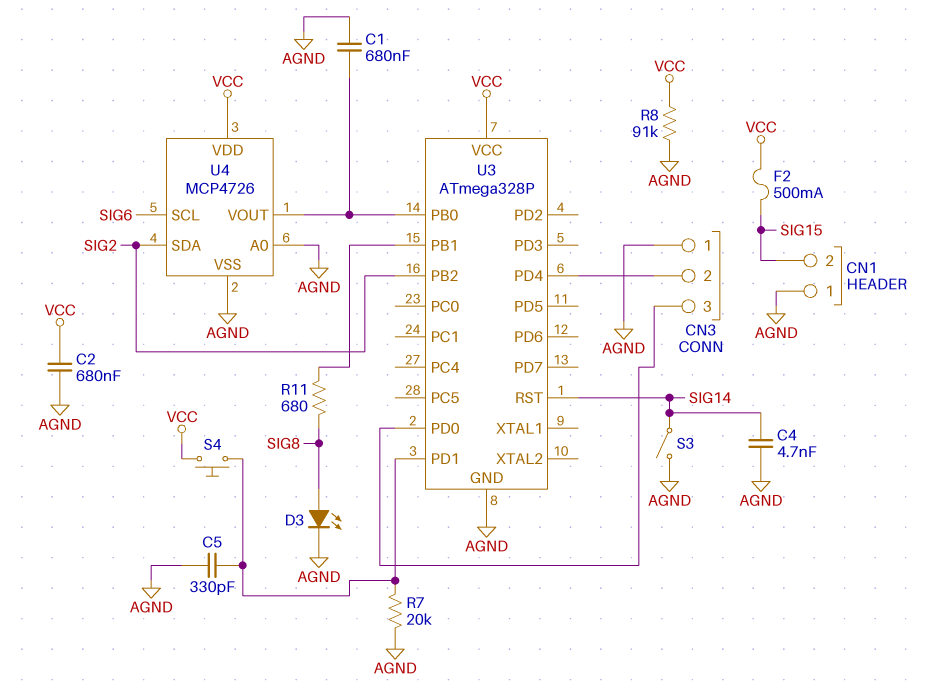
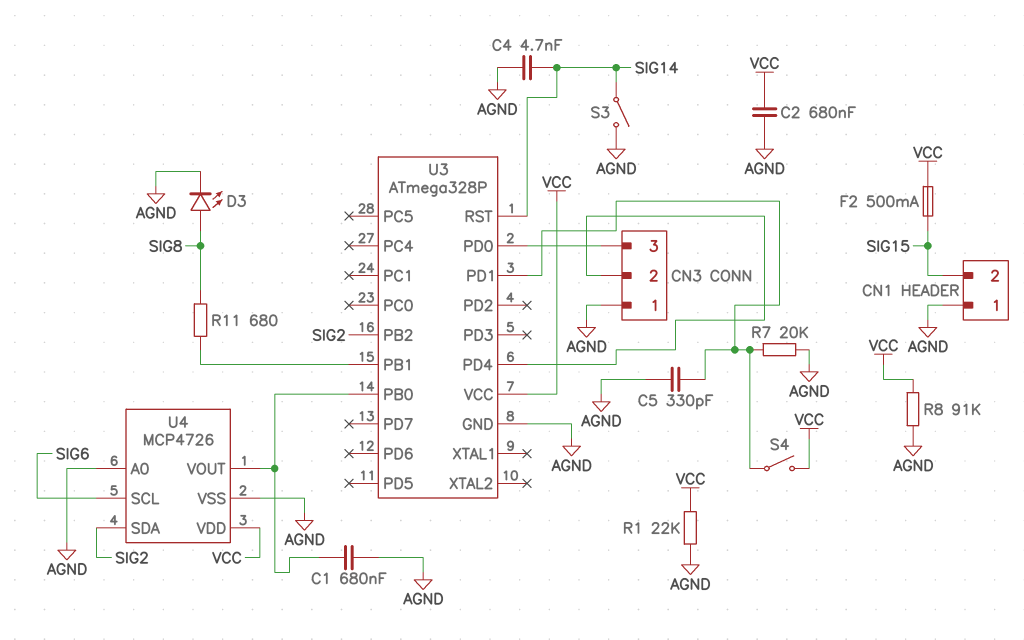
R1: none -> 22k (AGND, VCC)
S4: button (U3/PD1, VCC) -> switch (U3/PD1, VCC)

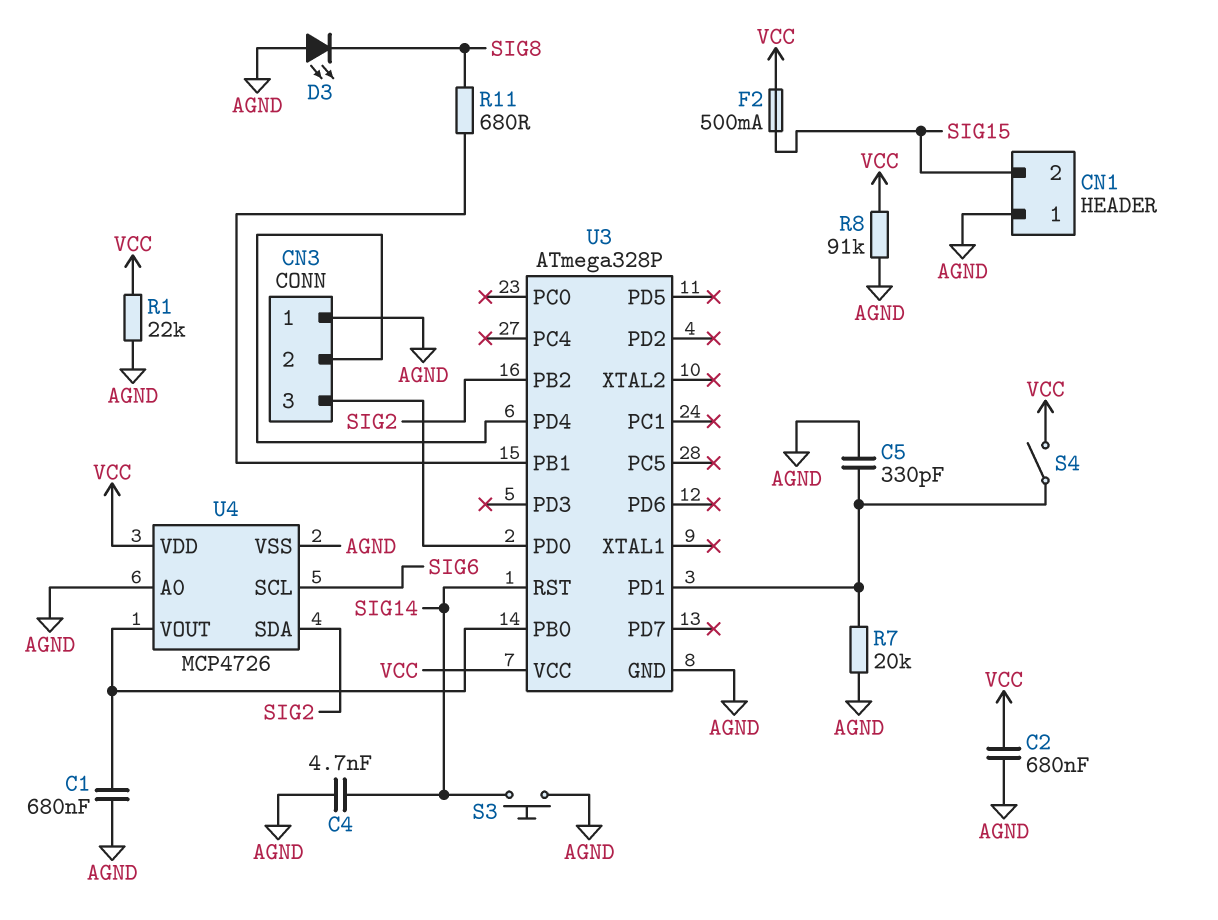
D3: LED (A SIG8, K AGND) -> LED (A AGND, K SIG8)
S3: switch (AGND, SIG14) -> button (AGND, SIG14)

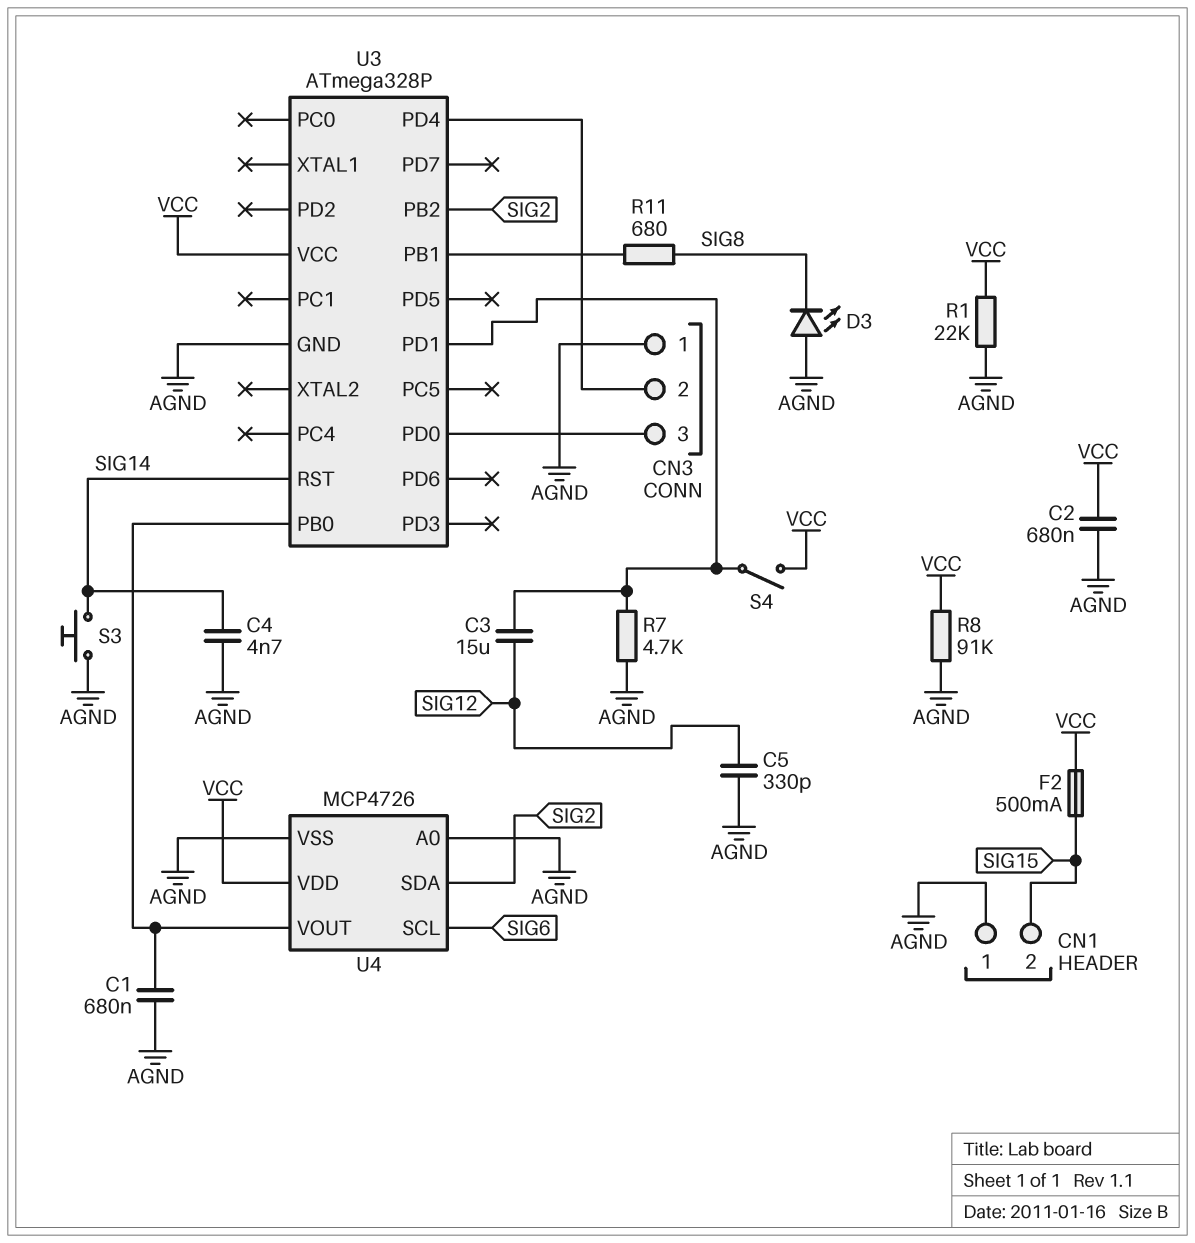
C3: none -> 15uF (SIG12, U3/PD1)
C5: 330pF (AGND, U3/PD1) -> 330pF (AGND, SIG12)
R7: 20k (AGND, U3/PD1) -> 4.7k (AGND, U3/PD1)

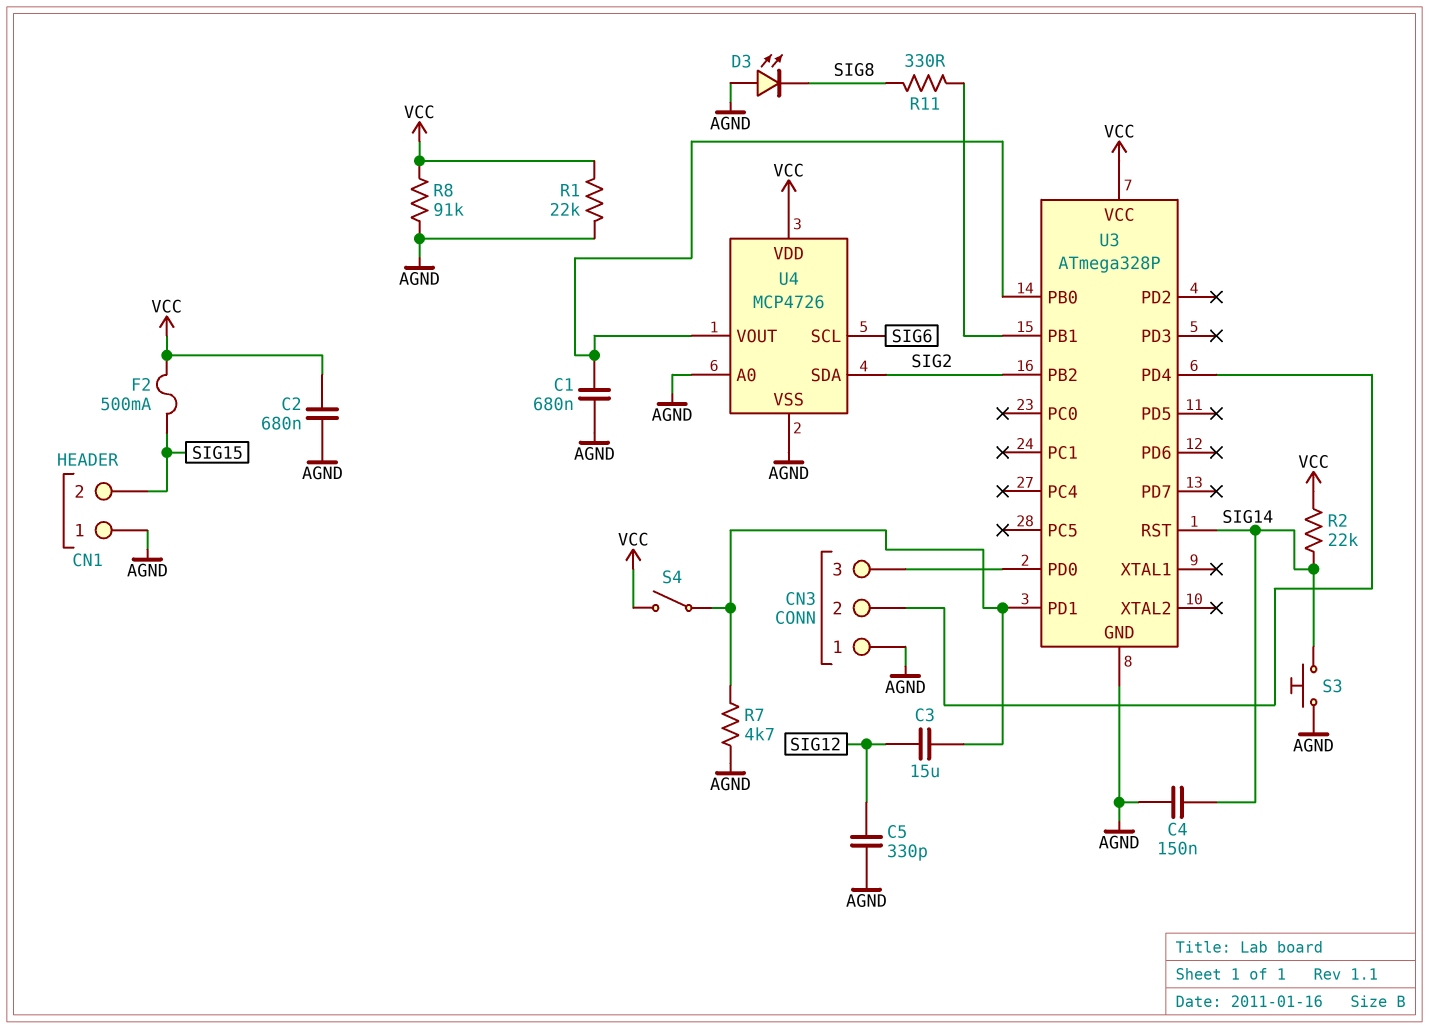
C4: 4.7nF (AGND, SIG14) -> 150nF (AGND, SIG14)
R2: none -> 22k (SIG14, VCC)
R11: 680 (SIG8, U3/PB1) -> 330 (SIG8, U3/PB1)

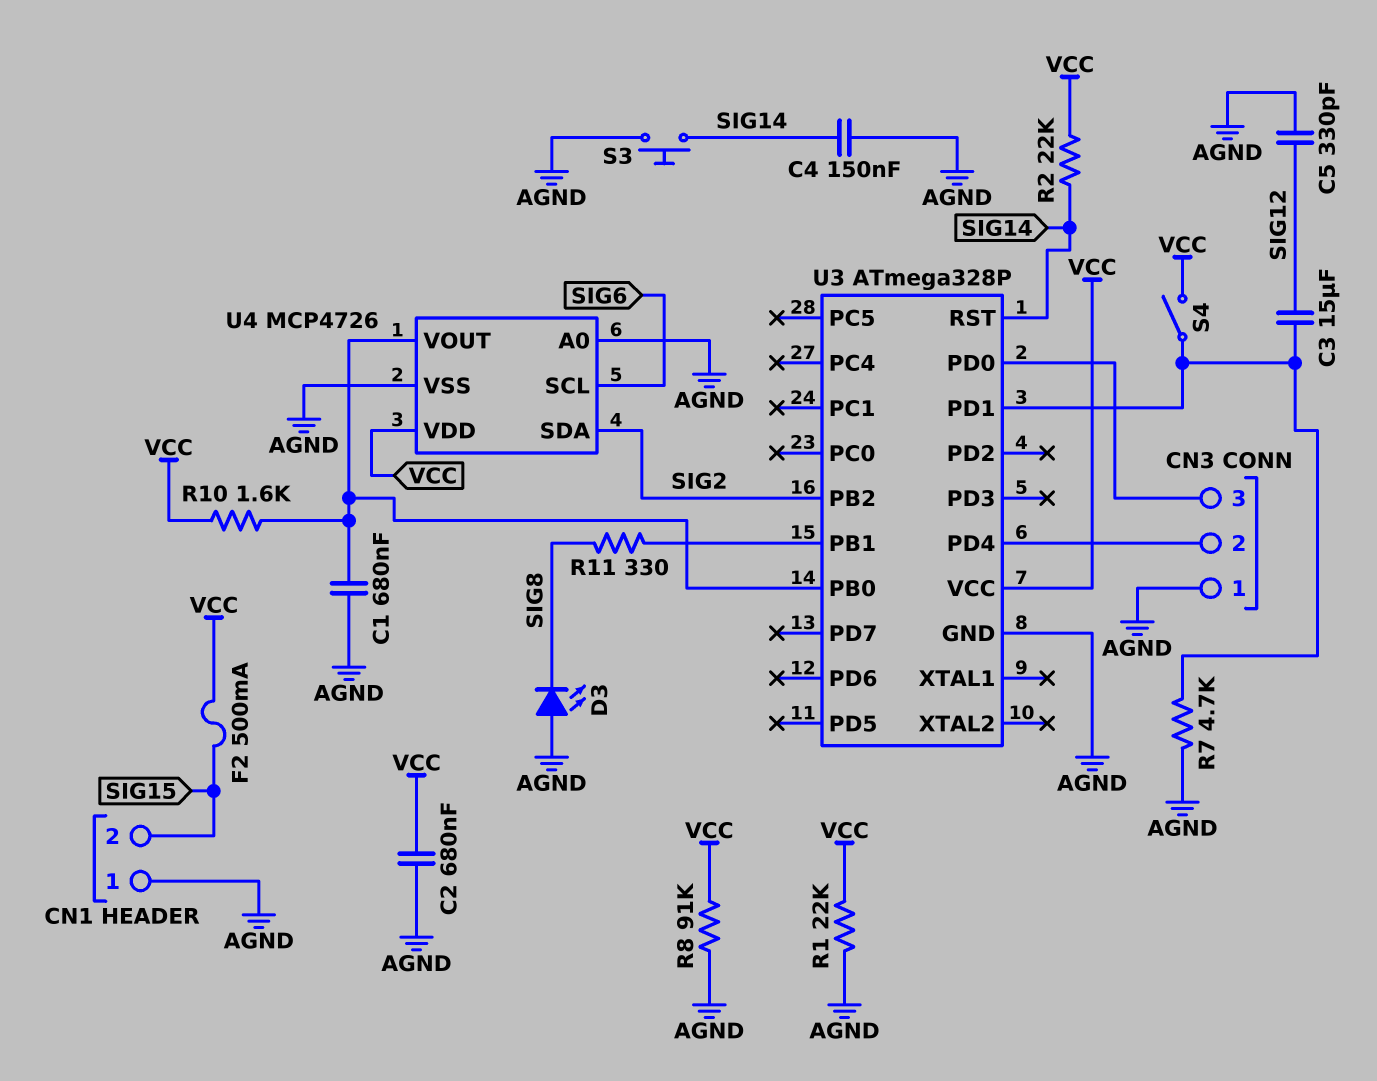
R10: none -> 1.6k (U3/PB0, VCC)

